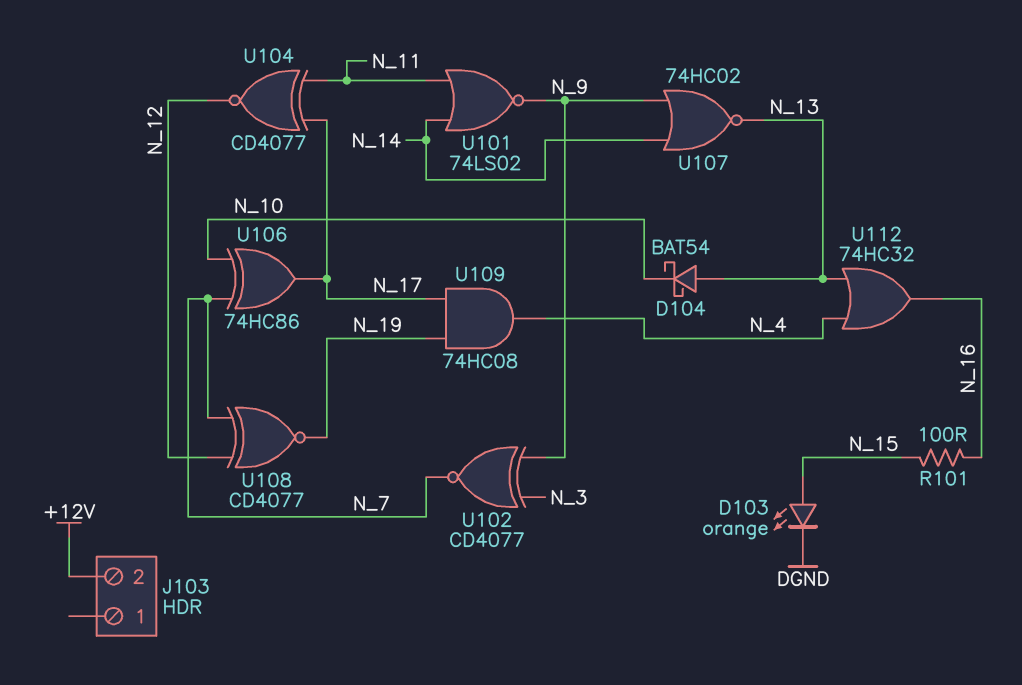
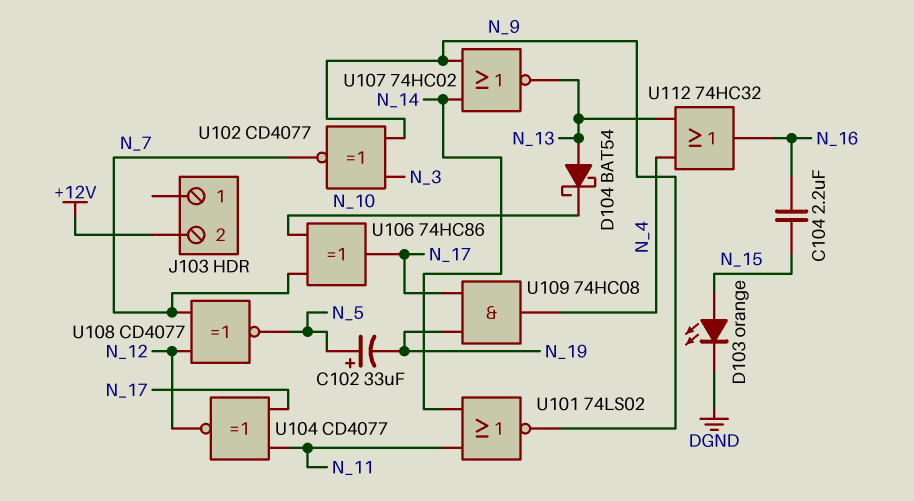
C102: none -> 33uF (plus N_5, minus N_19)
C104: none -> 2.2uF (N_15, N_16)
R101: 100 (N_15, N_16) -> none
U108: XNOR CD4077 (in N_7, in N_12, out N_19) -> XNOR CD4077 (in N_7, in N_12, out N_5)

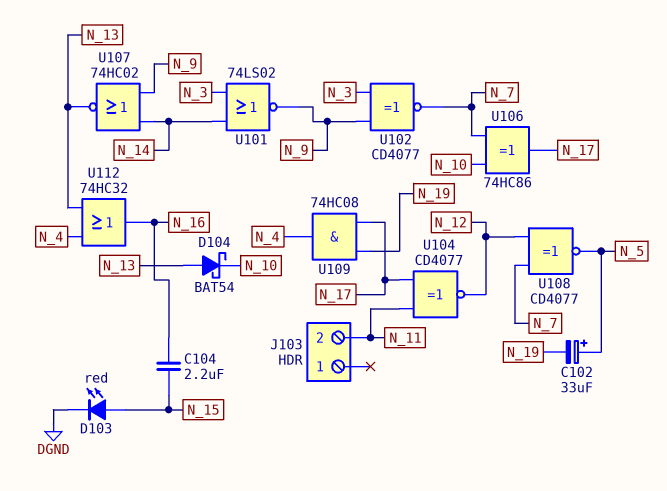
D103: LED orange (A N_15, K DGND) -> LED red (A N_15, K DGND)
J103 pin 2: +12V -> N_11
U101: NOR 74LS02 (in N_11, in N_14, out N_9) -> NOR 74LS02 (in N_3, in N_14, out N_9)

